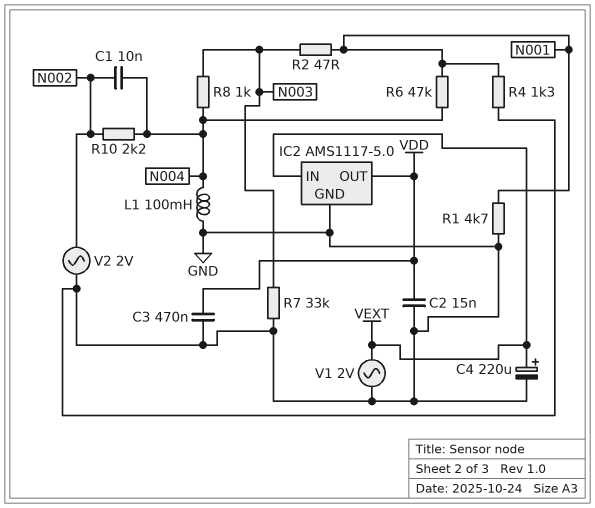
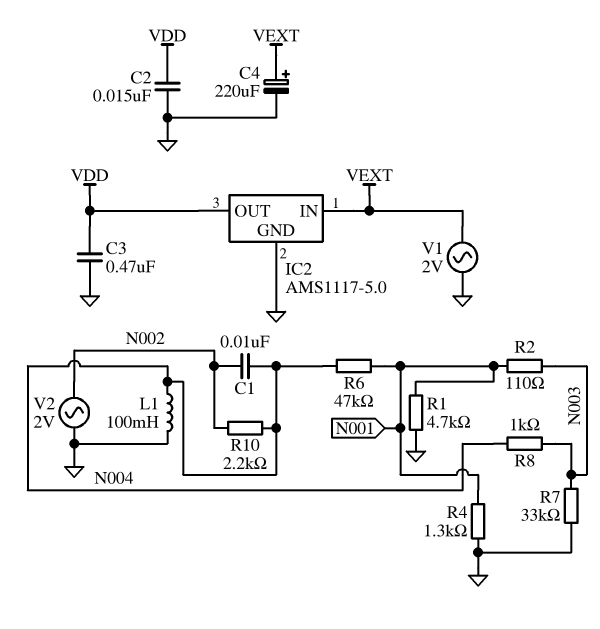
R2: 47 (N001, N003) -> 110 (N001, N003)

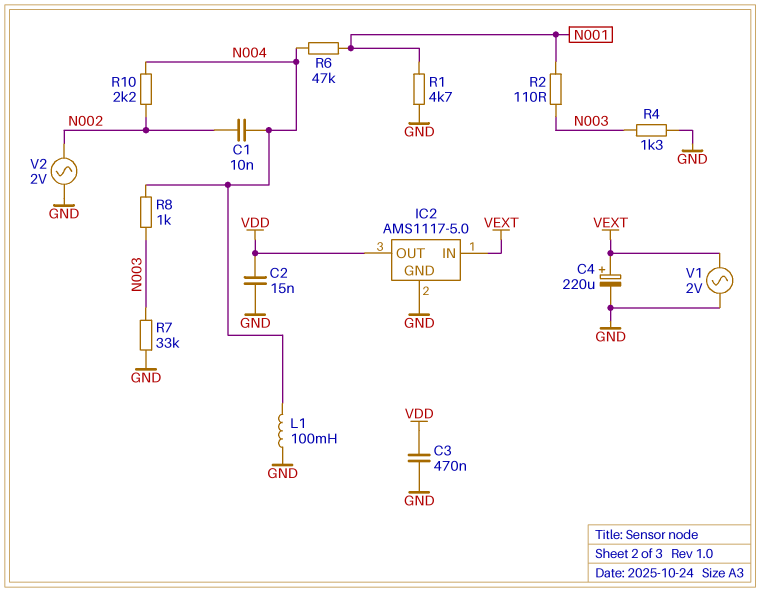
R4: 1.3k (GND, N001) -> 1.3k (GND, N003)

